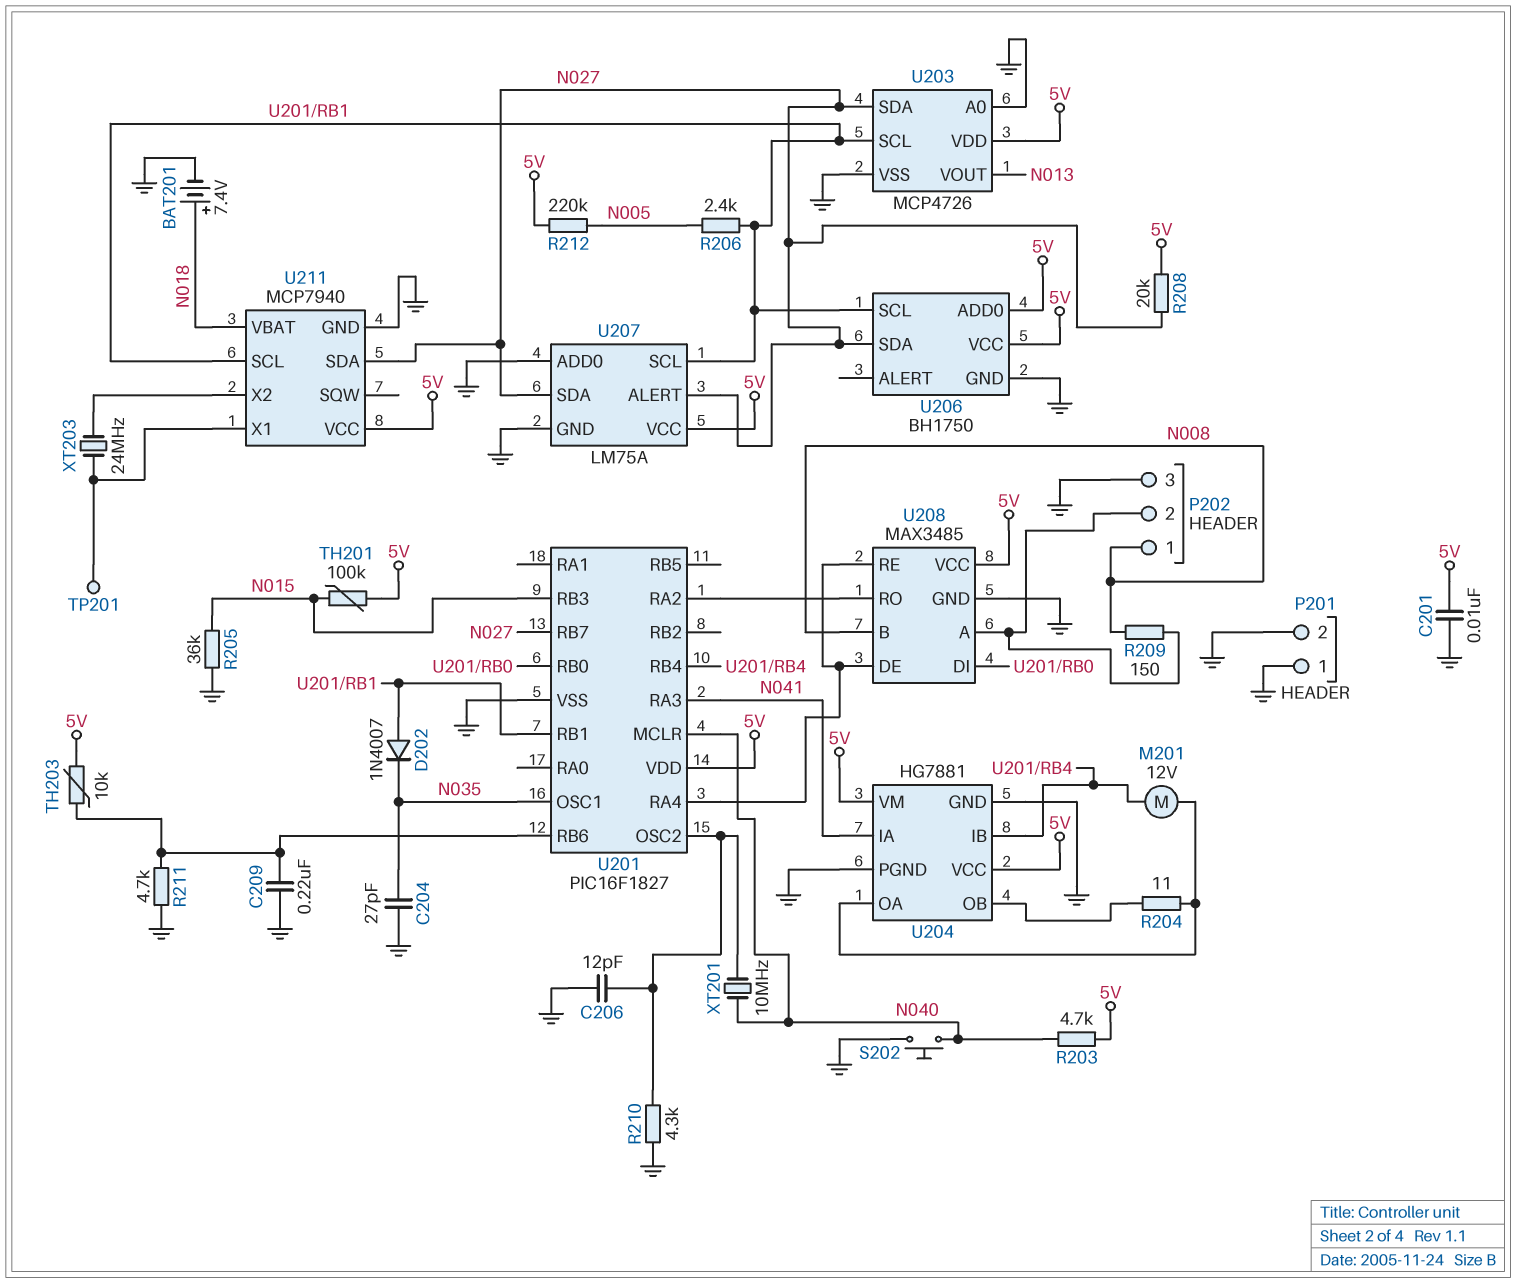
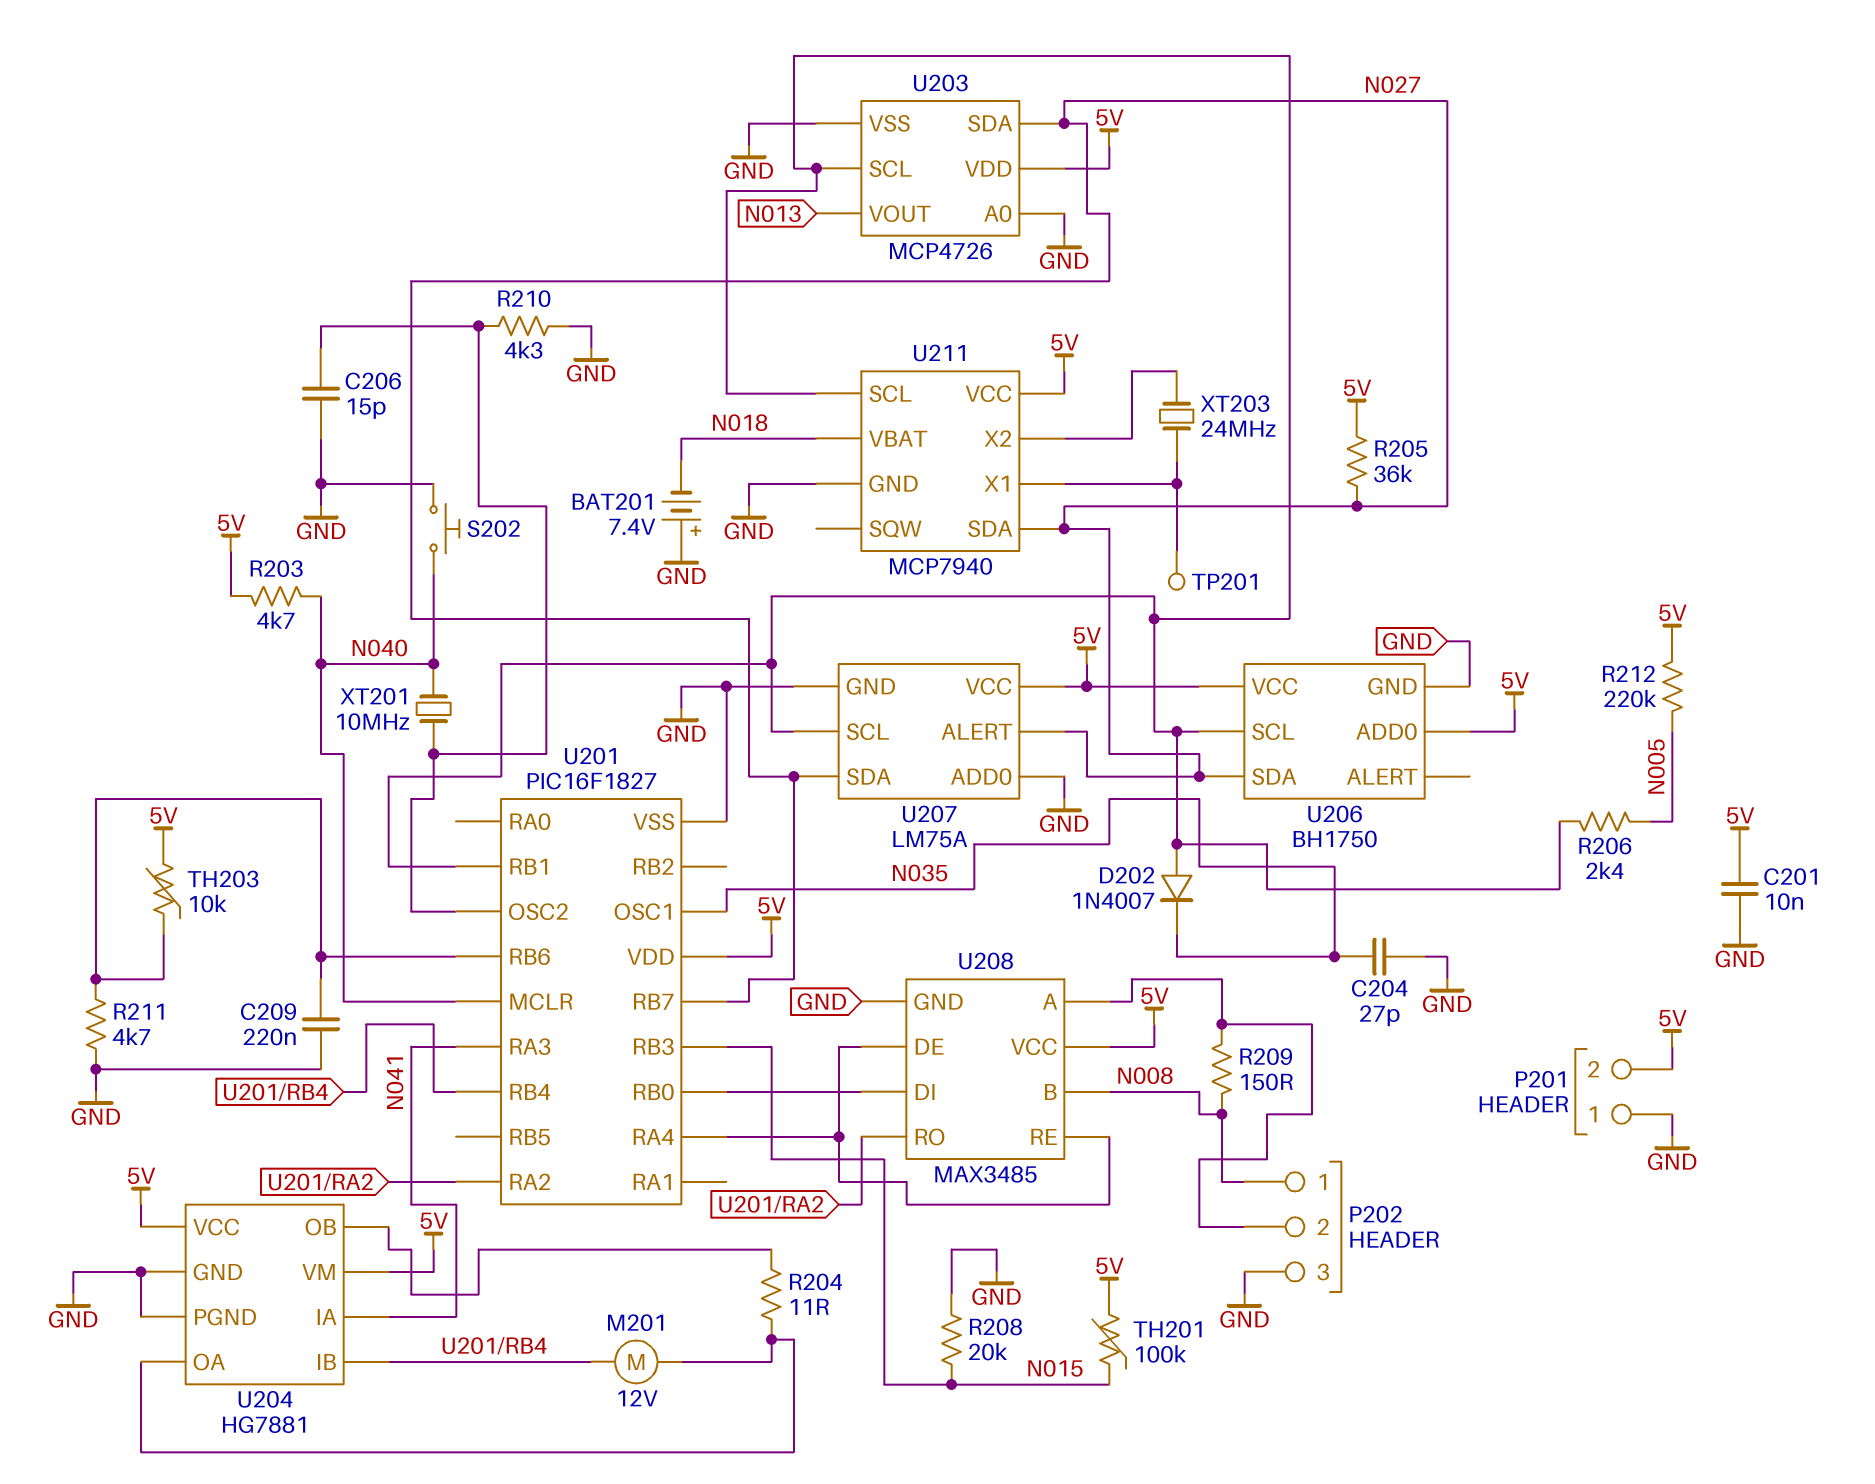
BAT201: 7.4V (plus N018, minus GND) -> 7.4V (plus GND, minus N018)
C206: 12pF (GND, U201/OSC2) -> 15pF (GND, U201/OSC2)
P201 pin 2: GND -> 5V
R205: 36k (GND, N015) -> 36k (5V, N027)
R208: 20k (5V, N027) -> 20k (GND, N015)

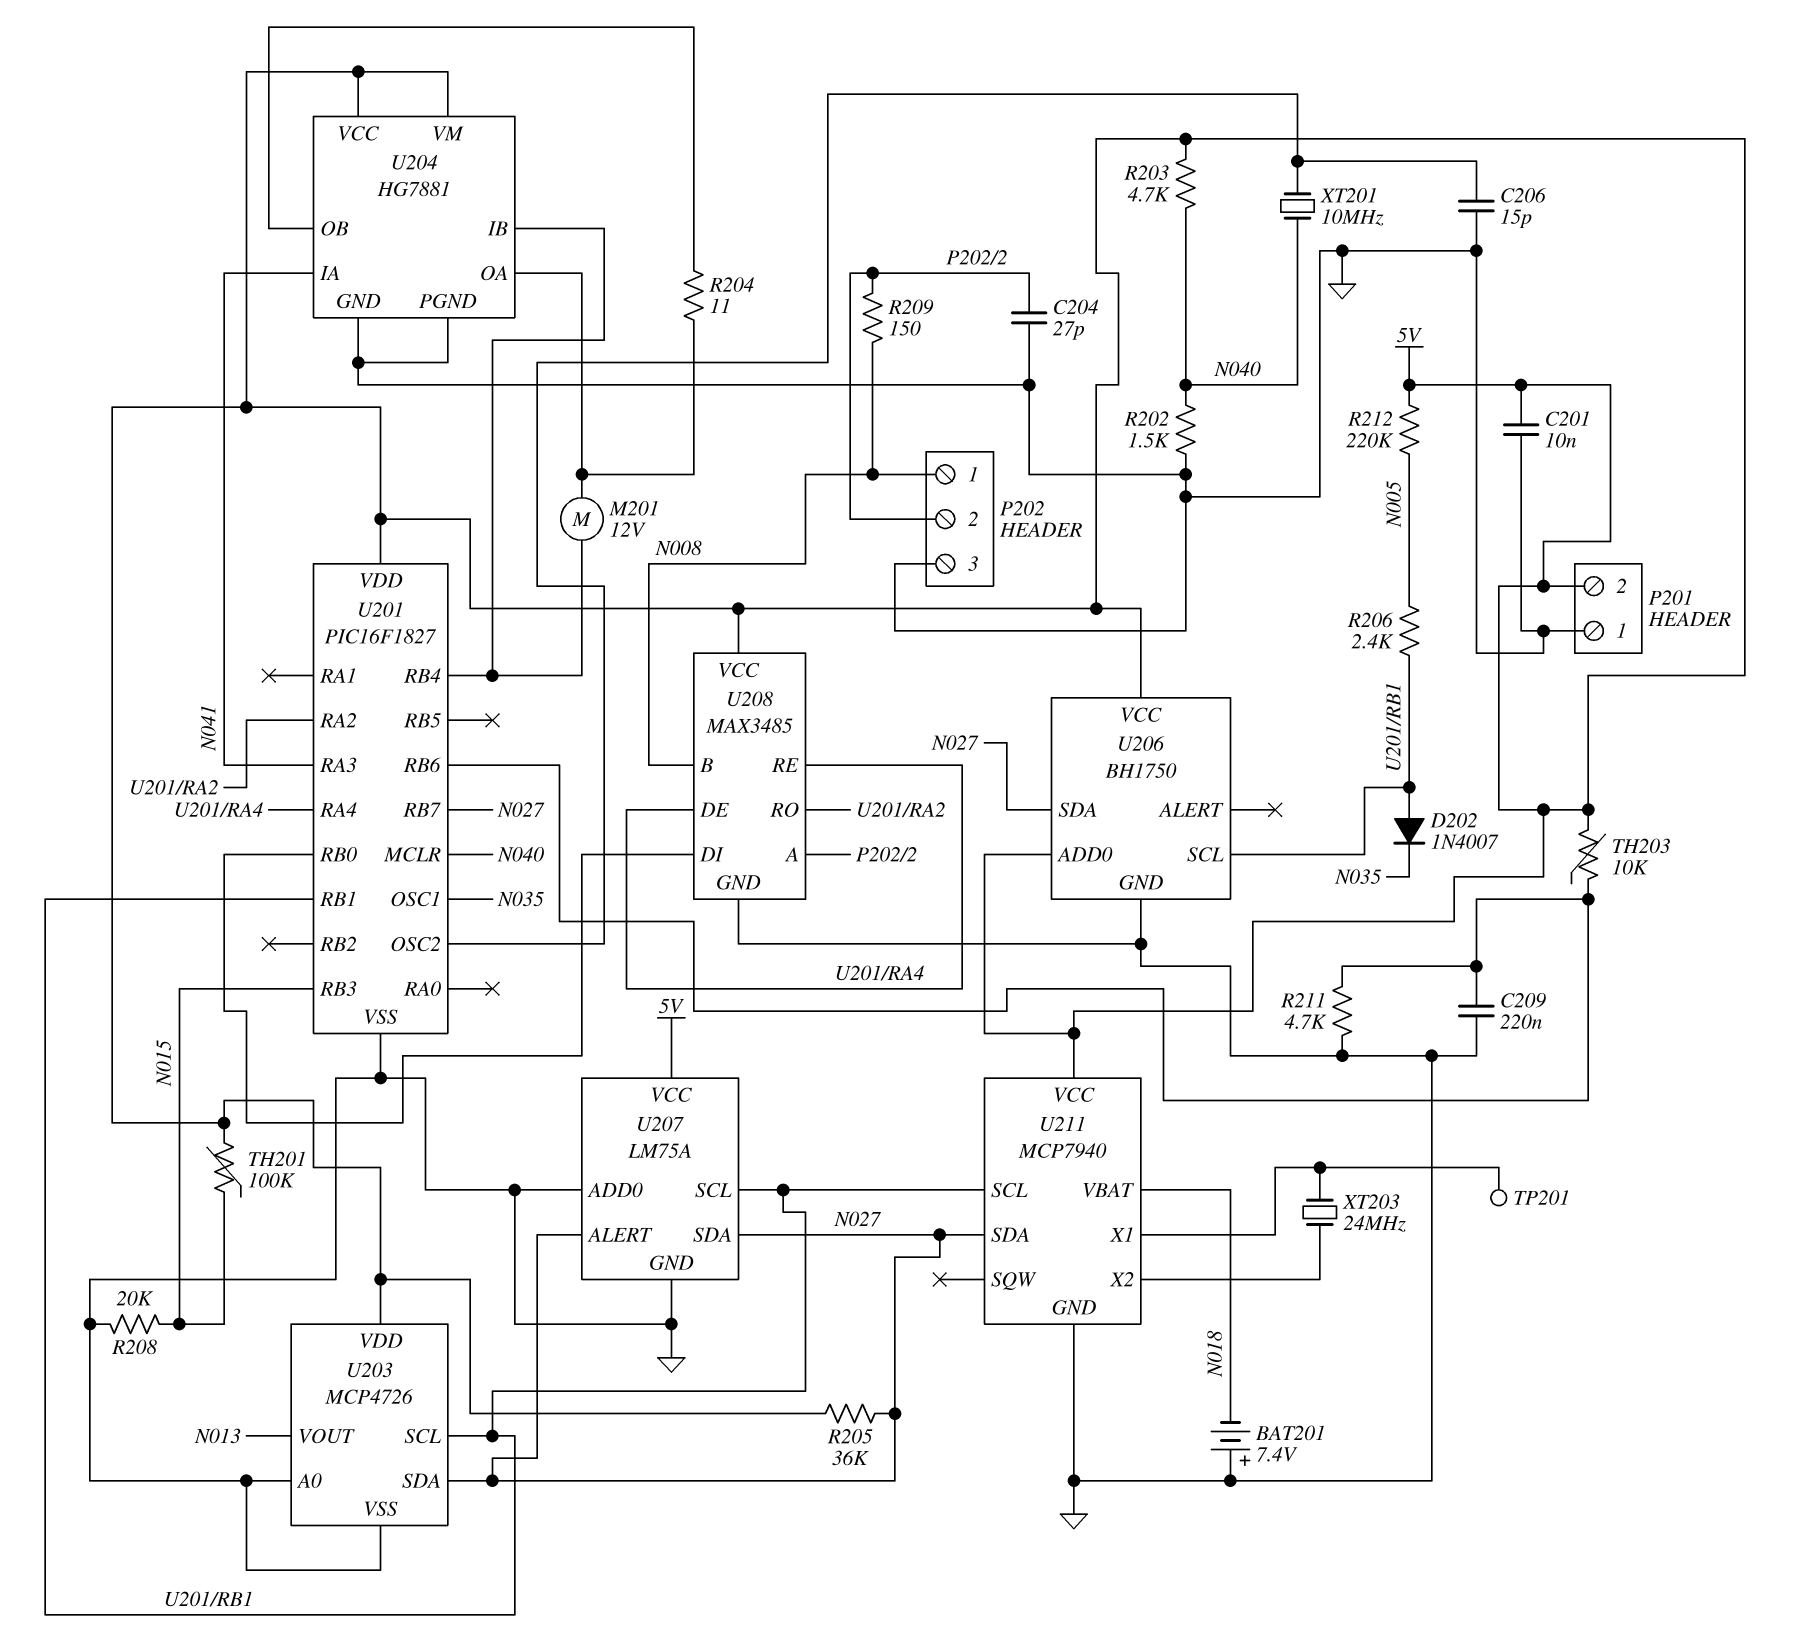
C204: 27pF (GND, N035) -> 27pF (GND, P202/2)
R202: none -> 1.5k (GND, N040)
R210: 4.3k (GND, U201/OSC2) -> none
S202: button (GND, N040) -> none

